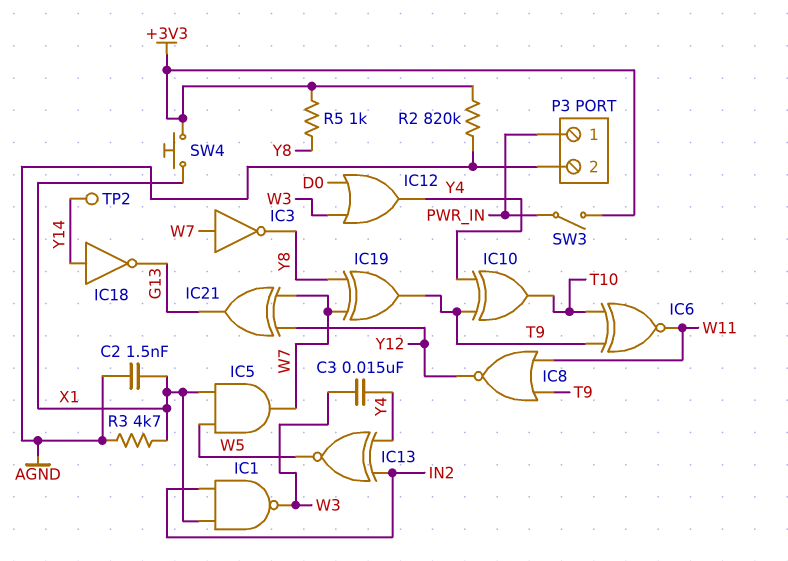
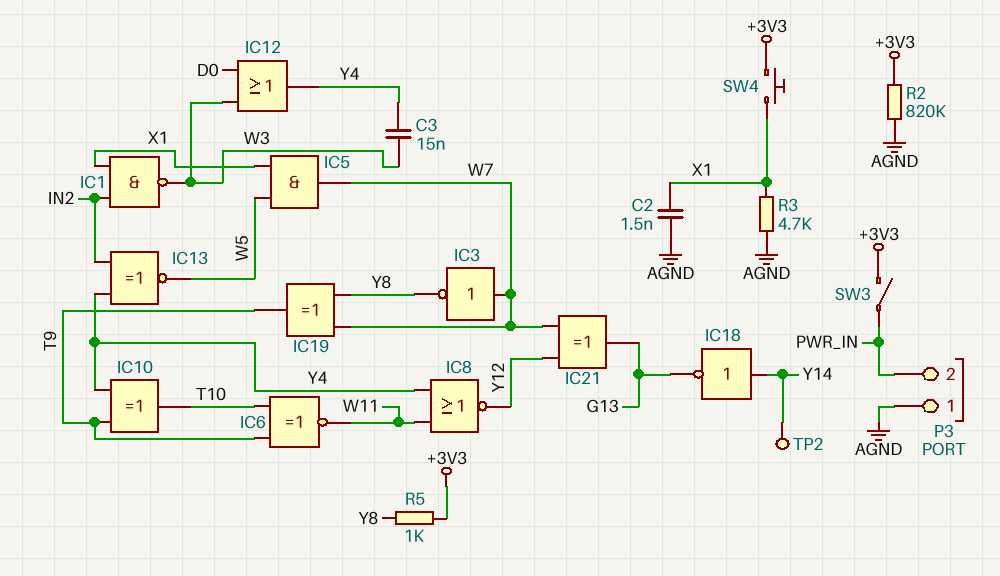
IC8: NOR (in T9, in W11, out Y12) -> NOR (in W11, in Y4, out Y12)
P3 pin 1: PWR_IN -> AGND
P3 pin 2: AGND -> PWR_IN

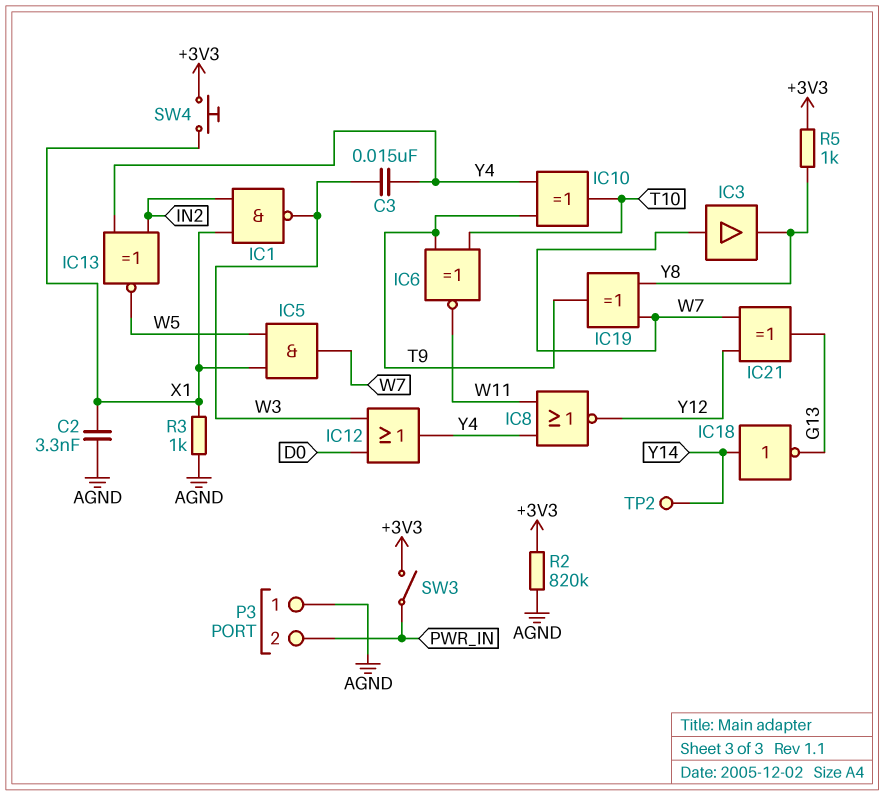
C2: 1.5nF (AGND, X1) -> 3.3nF (AGND, X1)
IC3: NOT (in W7, out Y8) -> buffer (in W7, out Y8)
R3: 4.7k (AGND, X1) -> 1k (AGND, X1)

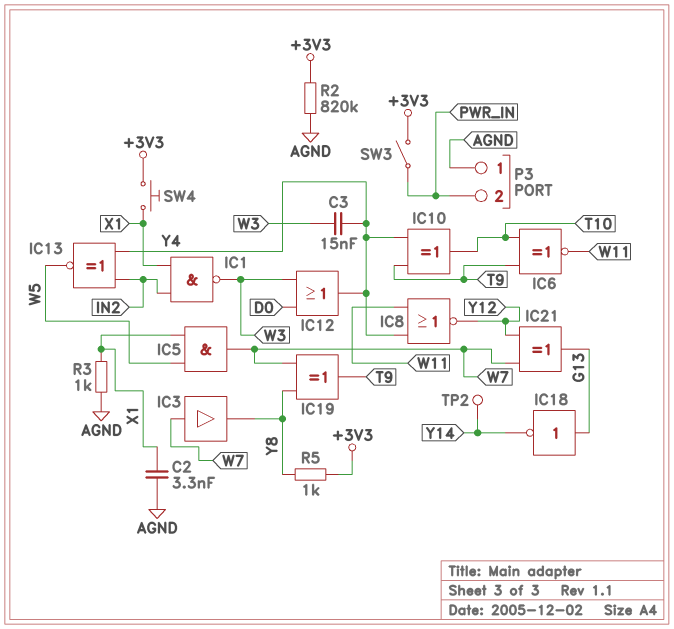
IC18: NOT (in Y14, out G13) -> NOT (in G13, out Y14)

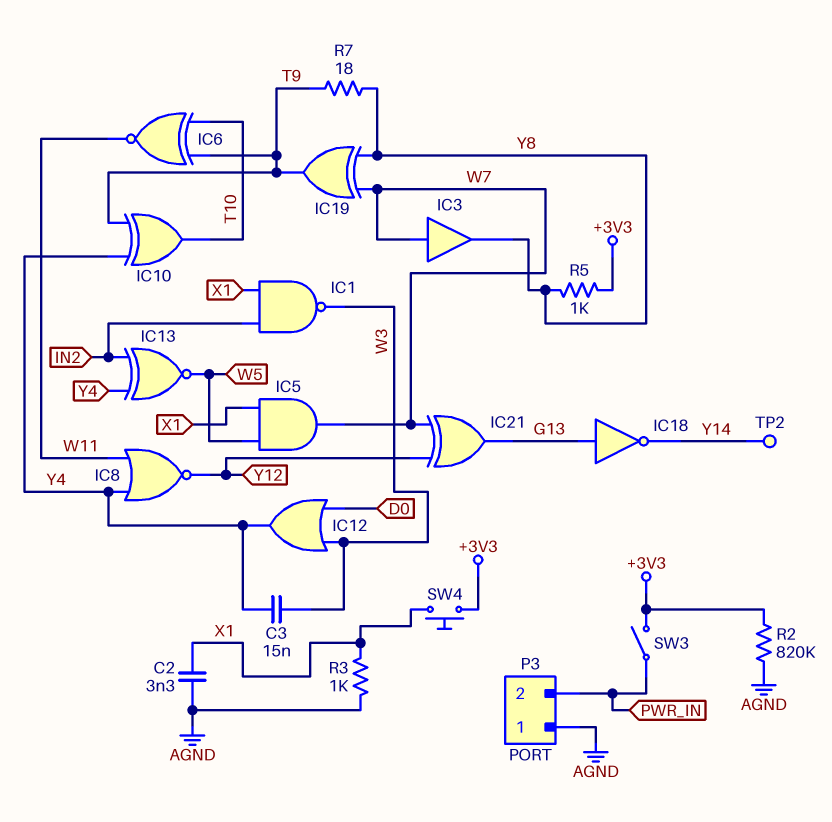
R7: none -> 18 (T9, Y8)

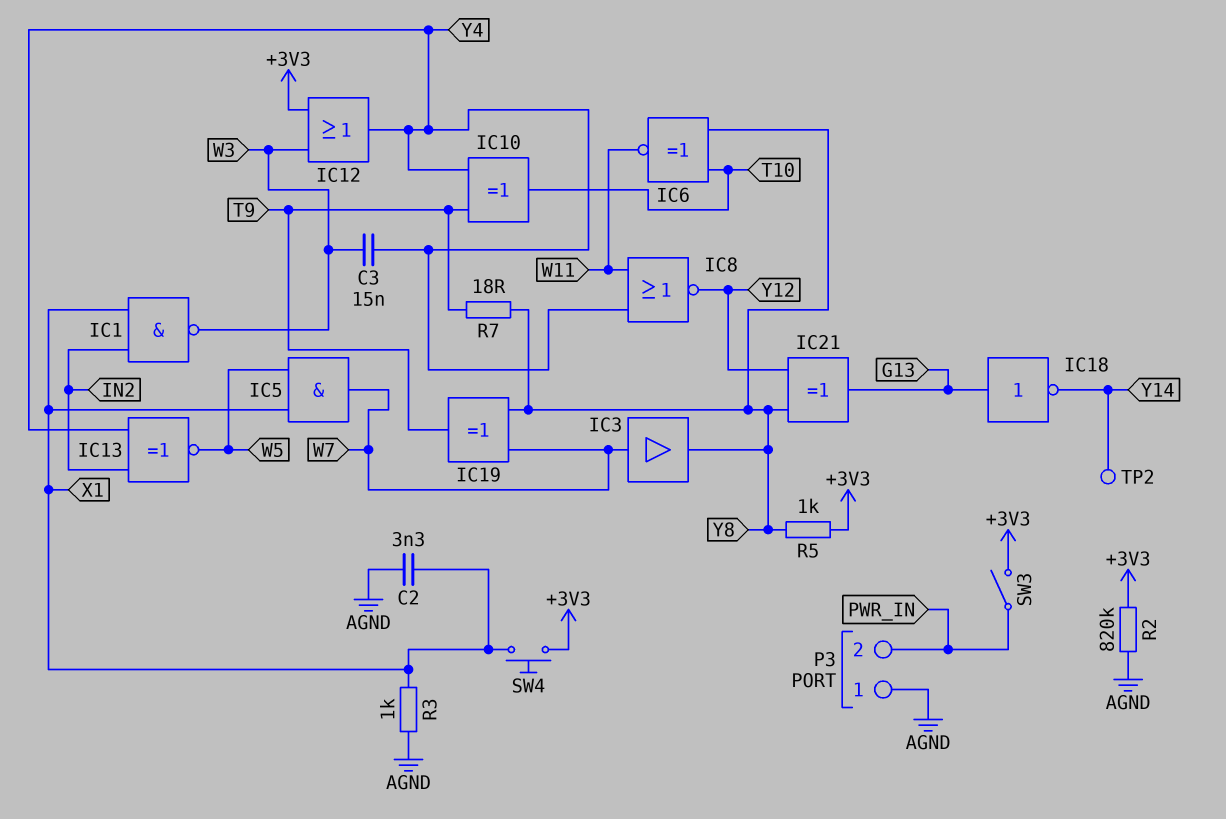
IC6: XNOR (in T9, in T10, out W11) -> XNOR (in T10, in Y8, out W11)
IC12: OR (in D0, in W3, out Y4) -> OR (in +3V3, in W3, out Y4)
IC21: XOR (in W7, in Y12, out G13) -> XOR (in Y8, in Y12, out G13)

